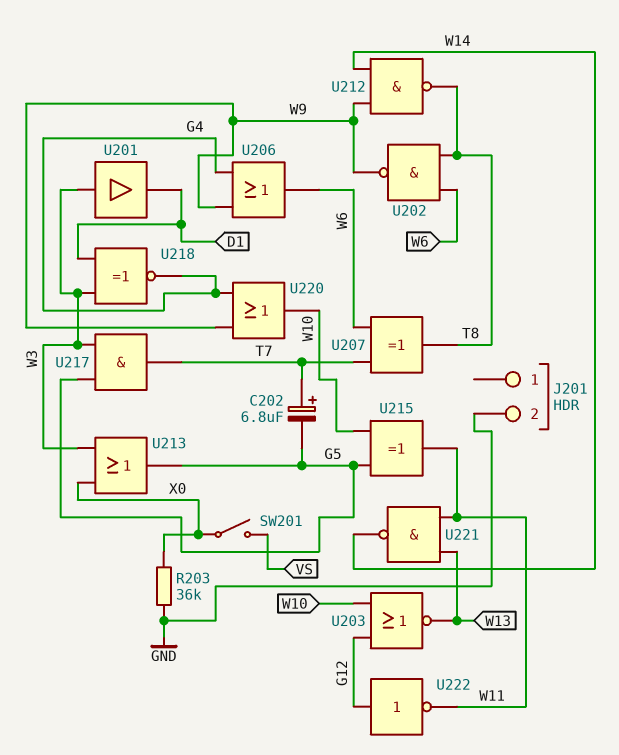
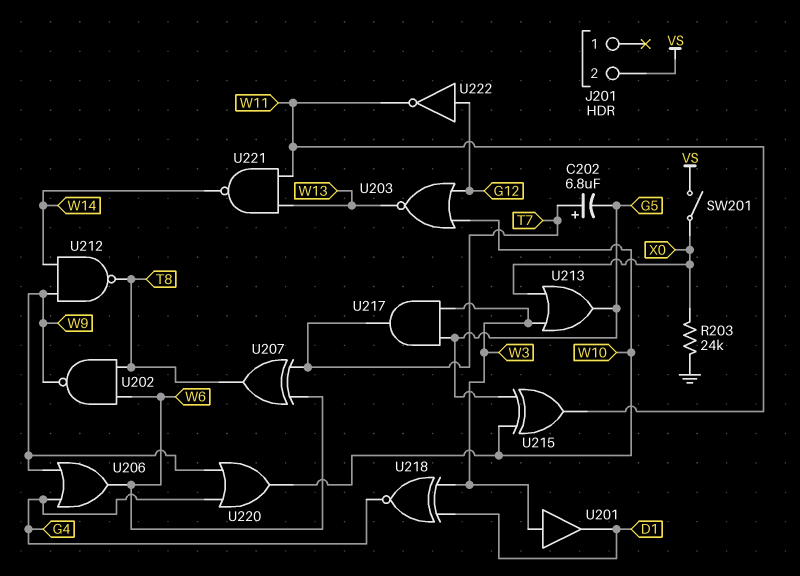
J201 pin 2: GND -> VS
R203: 36k (GND, X0) -> 24k (GND, X0)

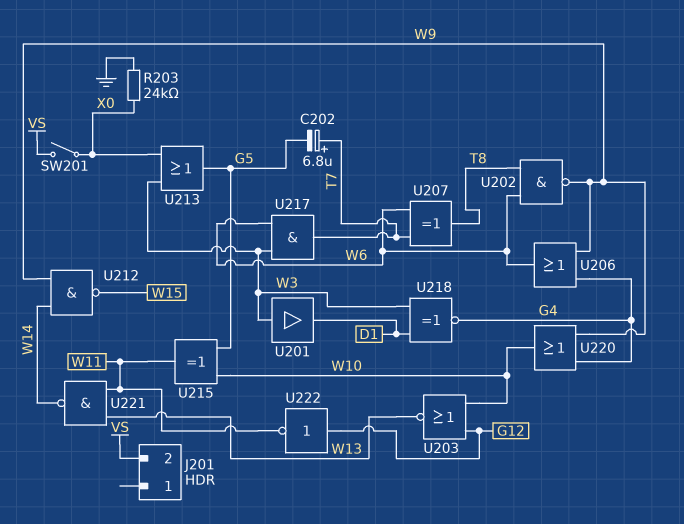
U212: NAND (in W9, in W14, out T8) -> NAND (in W9, in W14, out W15)
U217: AND (in G5, in W3, out T7) -> AND (in W3, in W6, out T7)

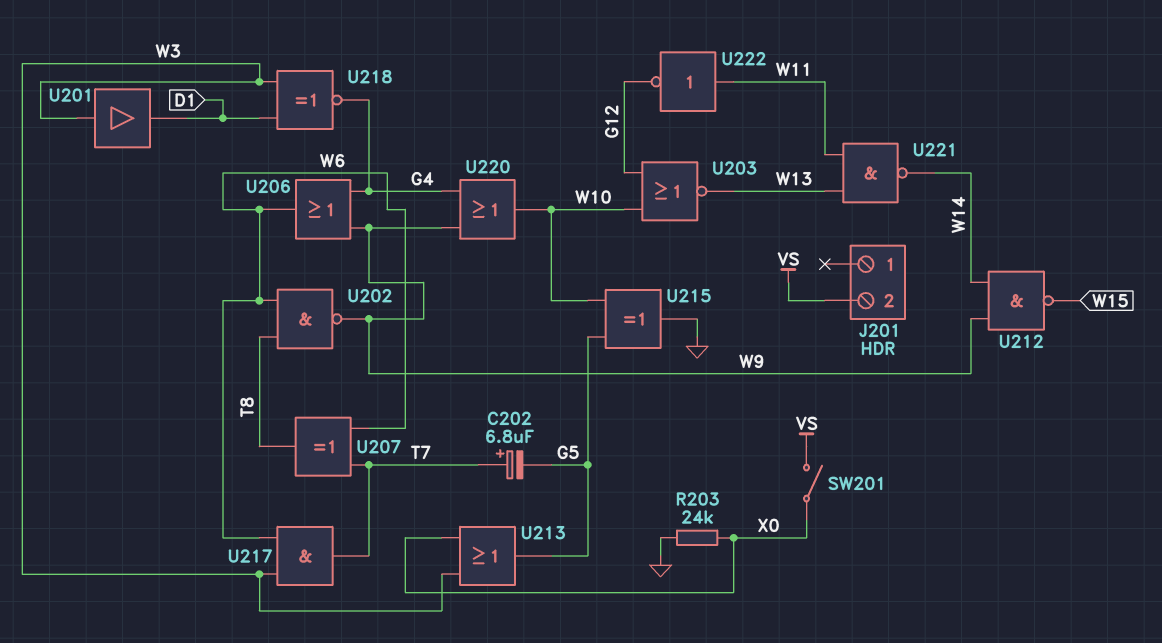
U215: XOR (in G5, in W10, out W11) -> XOR (in G5, in W10, out GND)
U222: NOT (in G12, out W11) -> NOT (in W11, out G12)

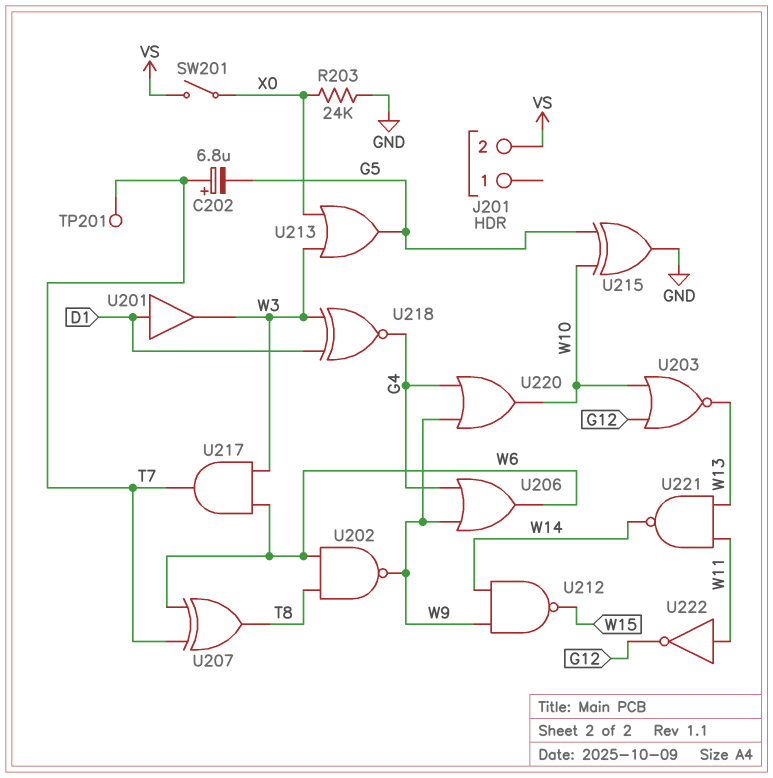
TP201: none -> test point (T7)
U201: buffer (in W3, out D1) -> buffer (in D1, out W3)

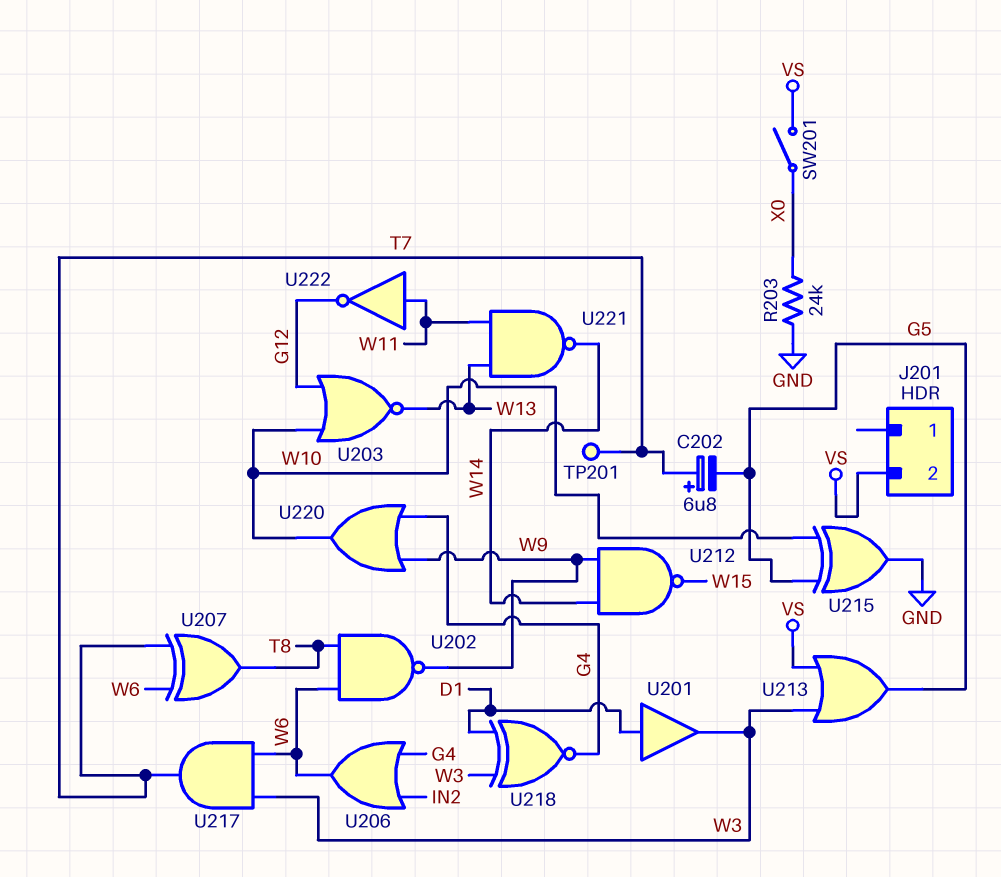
U206: OR (in G4, in W9, out W6) -> OR (in G4, in IN2, out W6)
U213: OR (in W3, in X0, out G5) -> OR (in VS, in W3, out G5)

